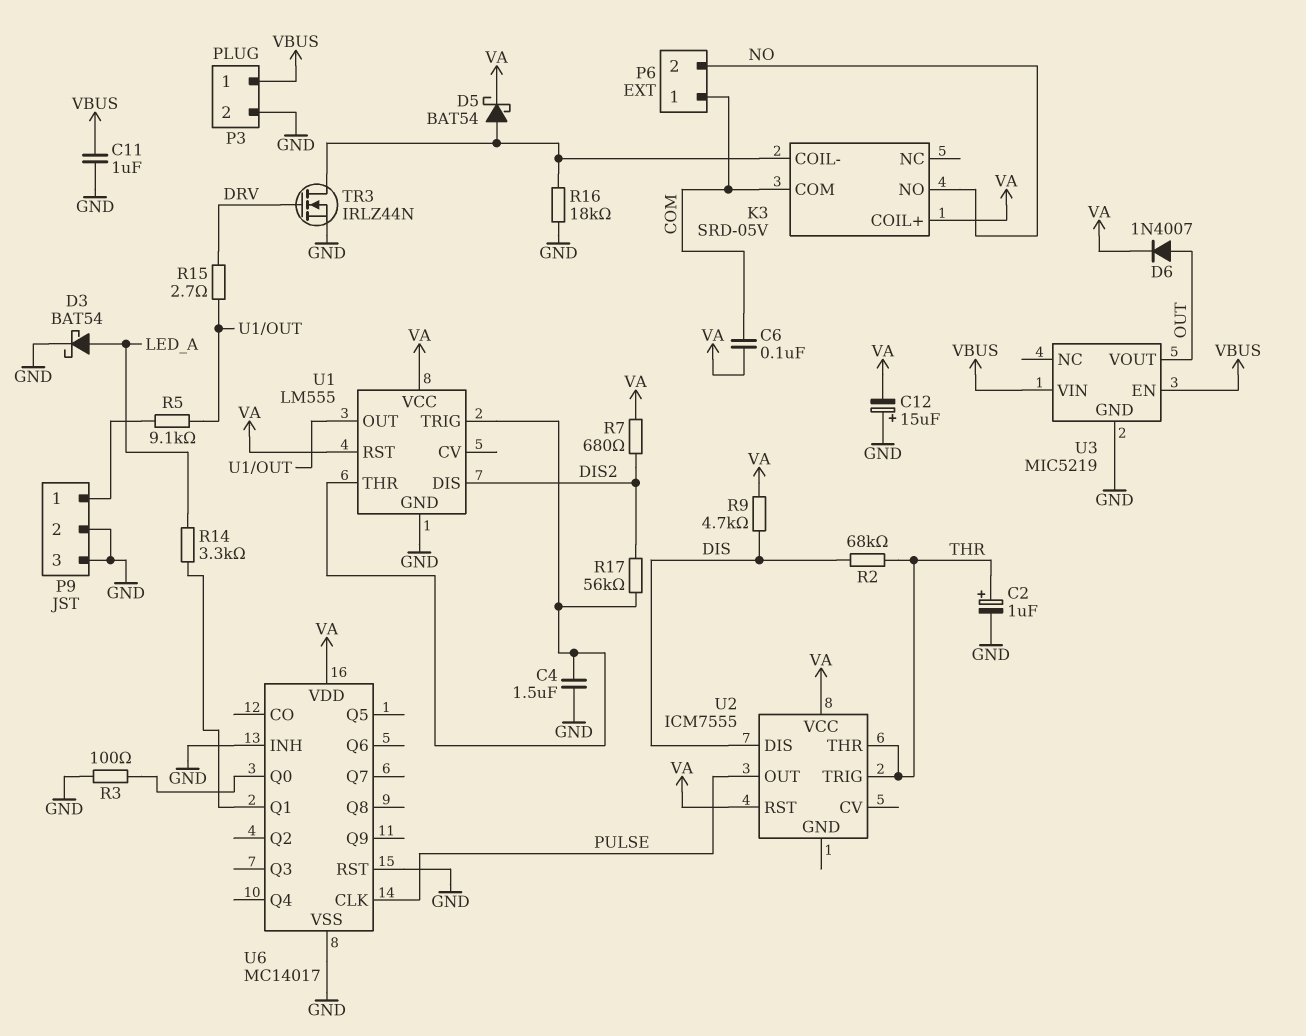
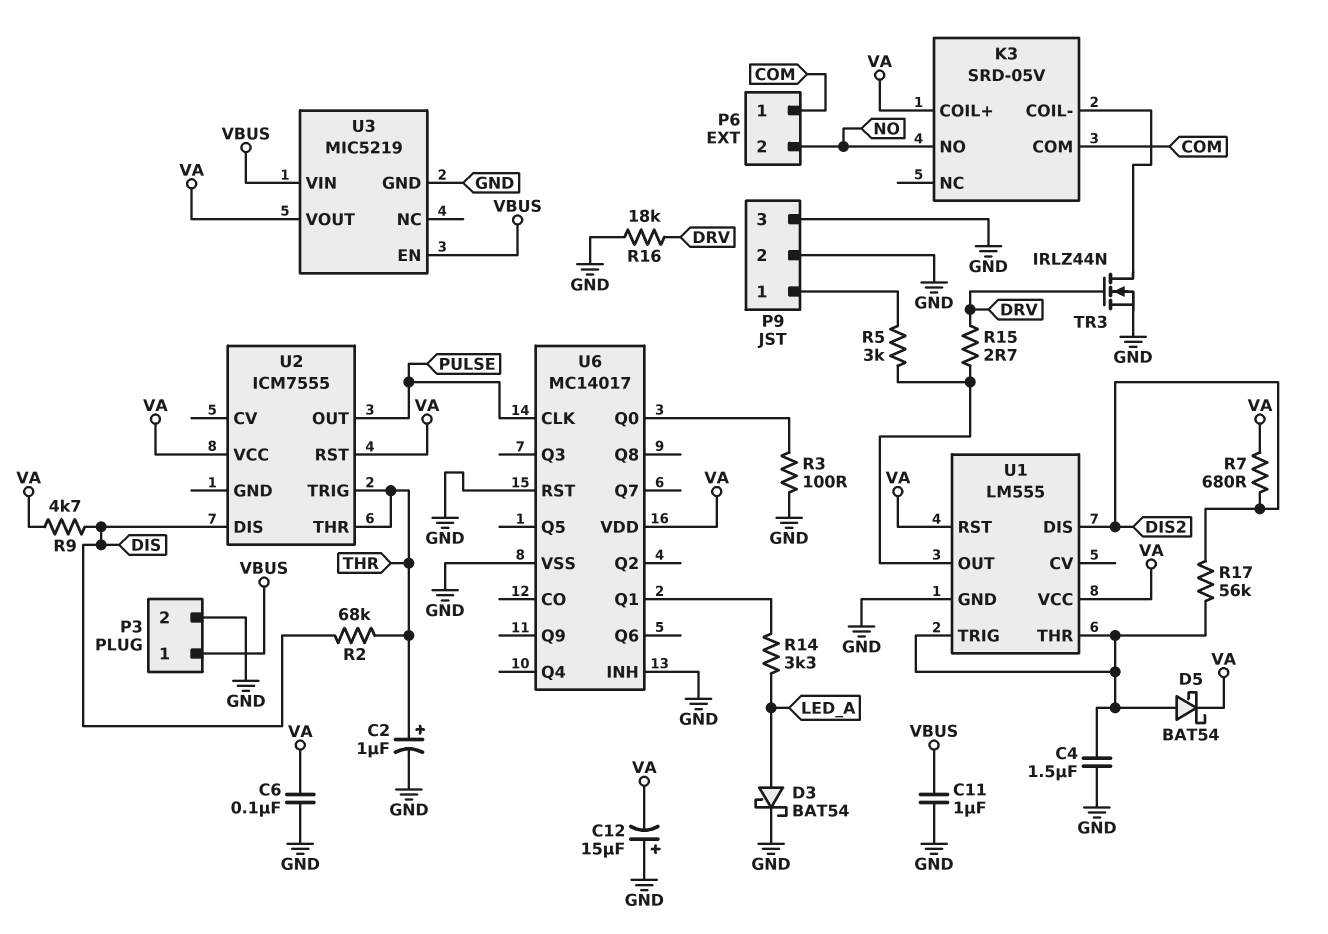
C6: 100nF (COM, VA) -> 100nF (GND, VA)
D5: schottky BAT54 (A K3/COIL-, K VA) -> schottky BAT54 (A U1/THR, K VA)
D6: diode 1N4007 (A OUT, K VA) -> none
R5: 9.1k (P9/1, U1/OUT) -> 3k (P9/1, U1/OUT)
R16: 18k (GND, K3/COIL-) -> 18k (DRV, GND)
U3 pin VOUT: OUT -> VA

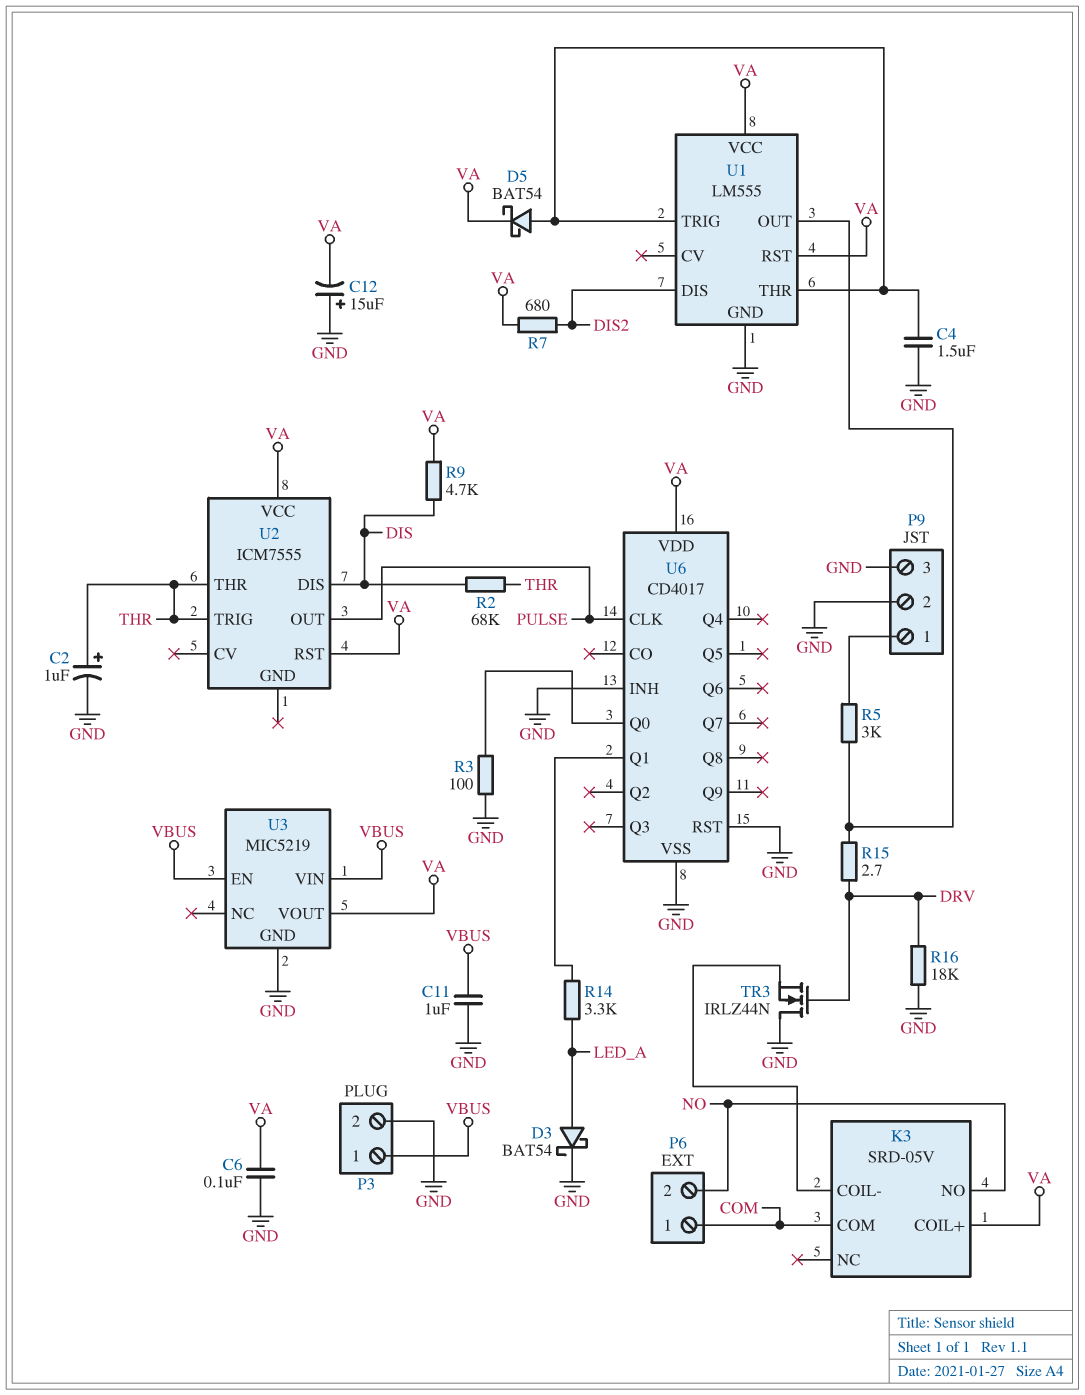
R17: 56k (DIS2, U1/THR) -> none
TR3: NMOS IRLZ44N (G DRV, D K3/COIL-, S GND) -> NMOS IRLZ44N (G DRV, D GND, S K3/COIL-)
U6: MC14017 -> CD4017

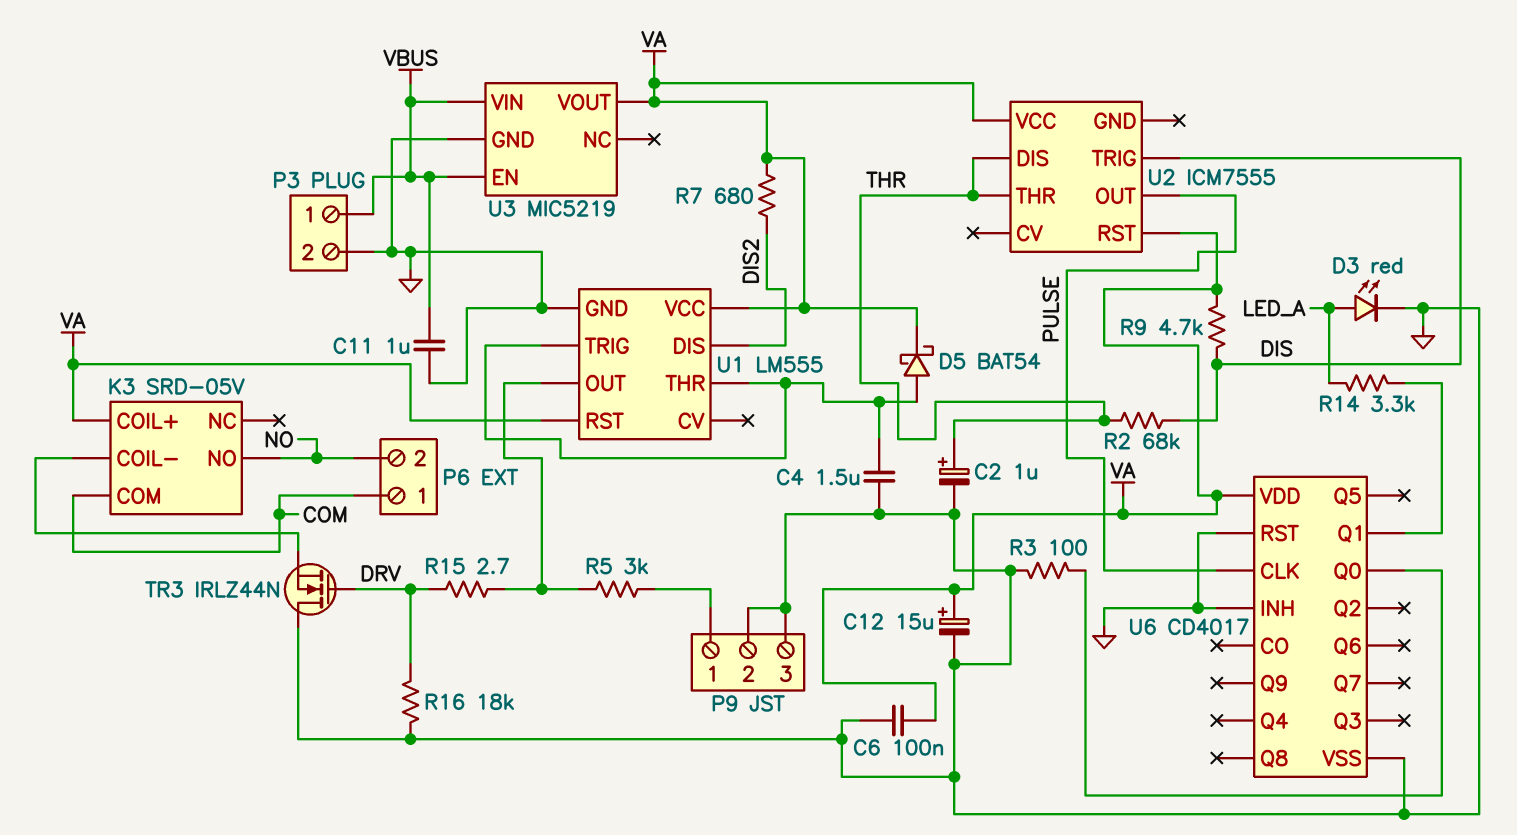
C12: 15uF (plus GND, minus VA) -> 15uF (plus VA, minus GND)
D3: schottky BAT54 (A LED_A, K GND) -> LED red (A LED_A, K GND)
U2 pin DIS: DIS -> THR
U2 pin TRIG: THR -> DIS

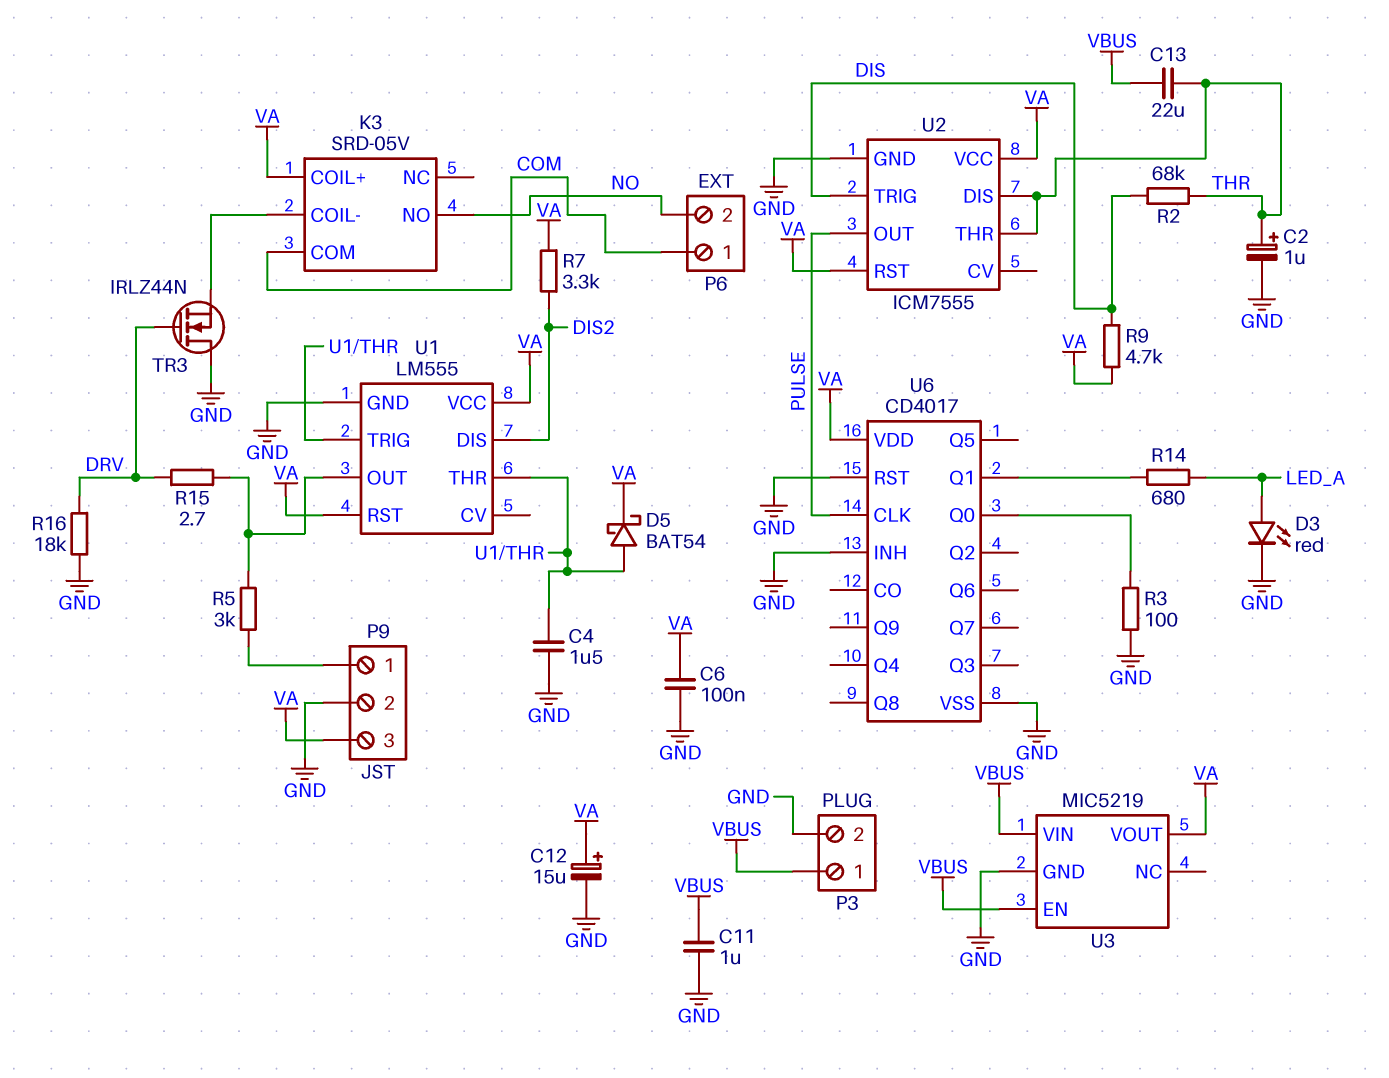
C13: none -> 22uF (THR, VBUS)
P9 pin 3: GND -> VA
R7: 680 (DIS2, VA) -> 3.3k (DIS2, VA)
R14: 3.3k (LED_A, U6/Q1) -> 680 (LED_A, U6/Q1)
U2 pin GND: none -> GND

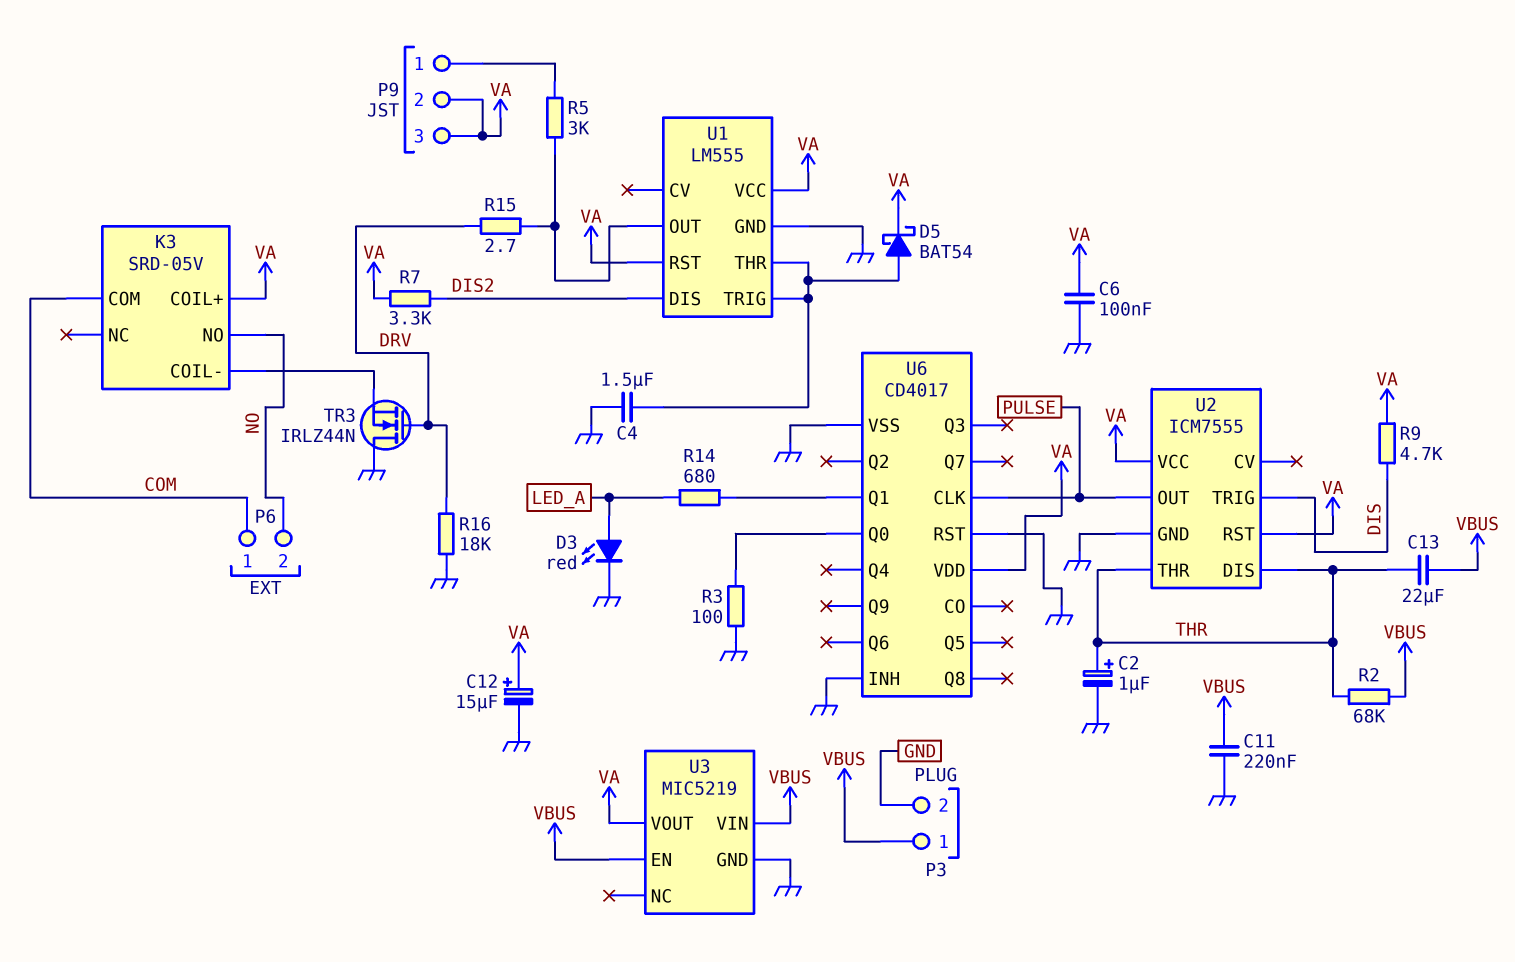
C11: 1uF (GND, VBUS) -> 220nF (GND, VBUS)
P9 pin 2: GND -> VA
R2: 68k (DIS, THR) -> 68k (THR, VBUS)

